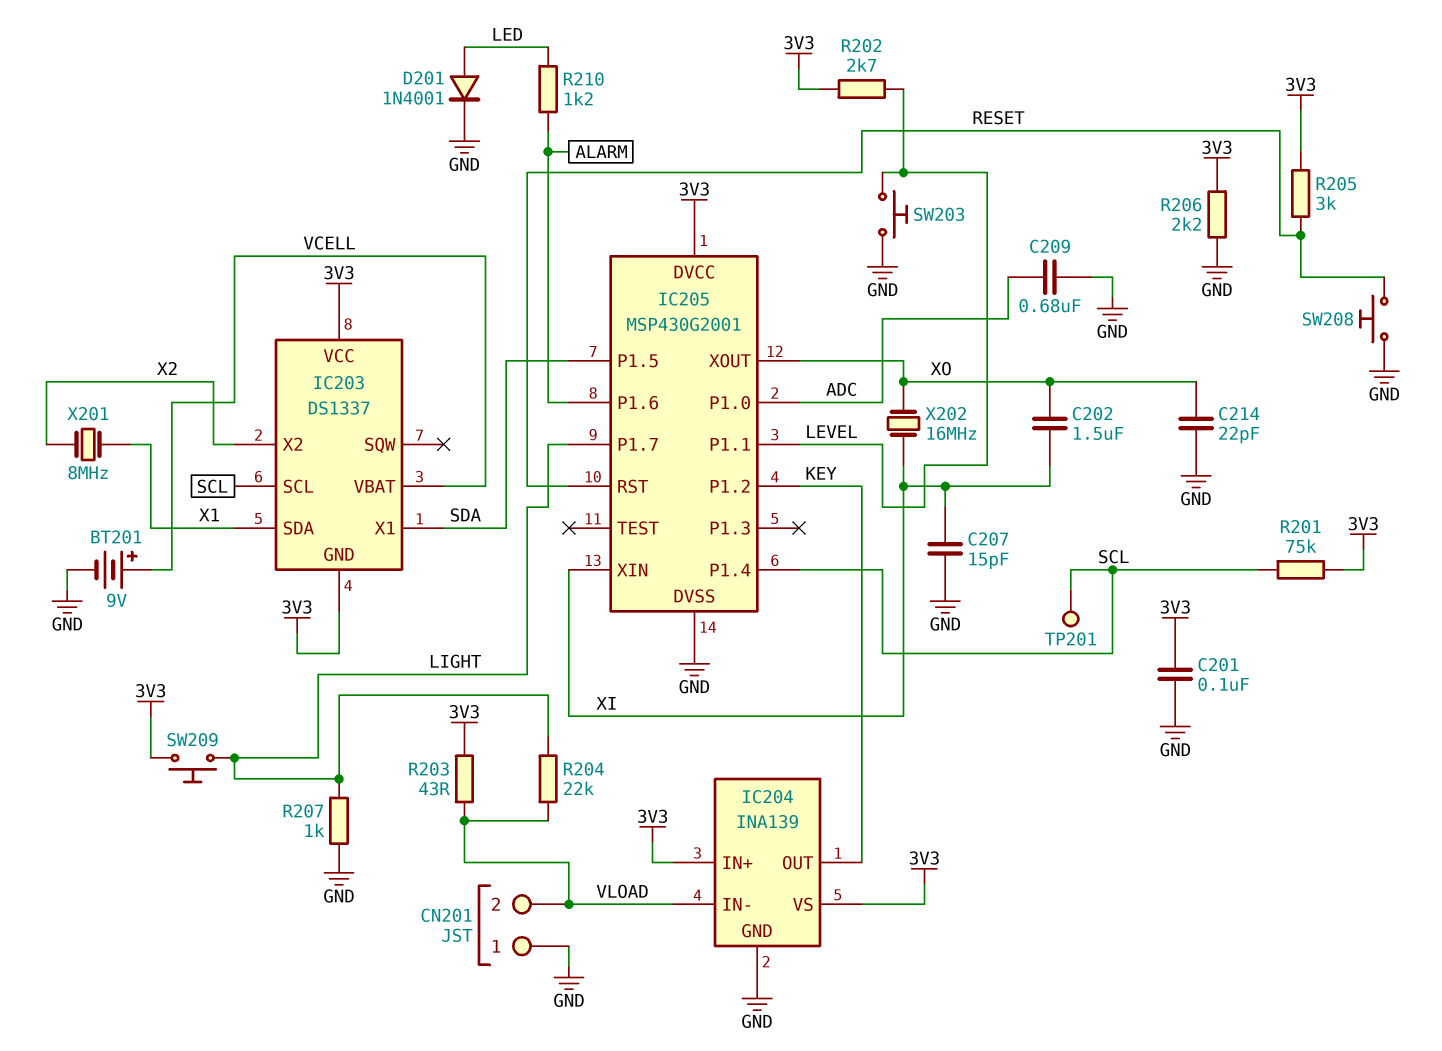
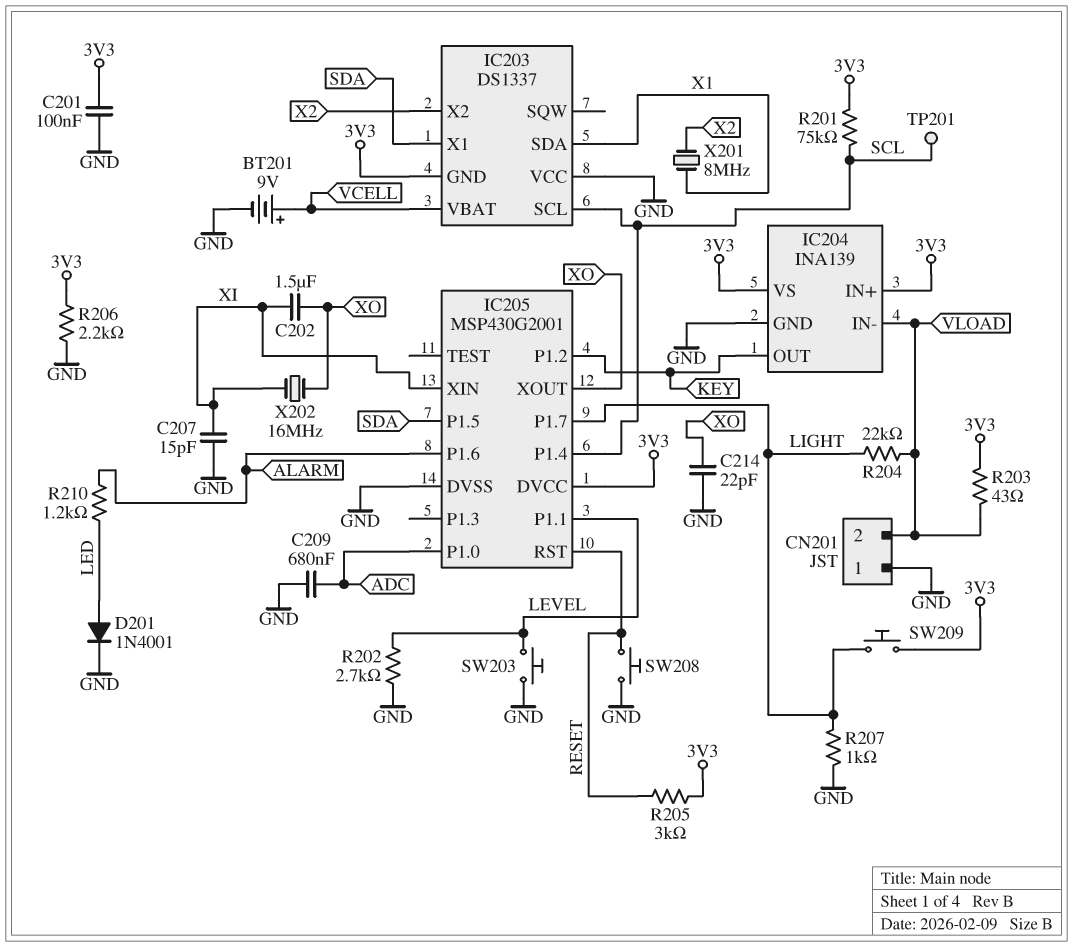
IC203 pin VCC: 3V3 -> GND
R202: 2.7k (3V3, LEVEL) -> 2.7k (GND, LEVEL)

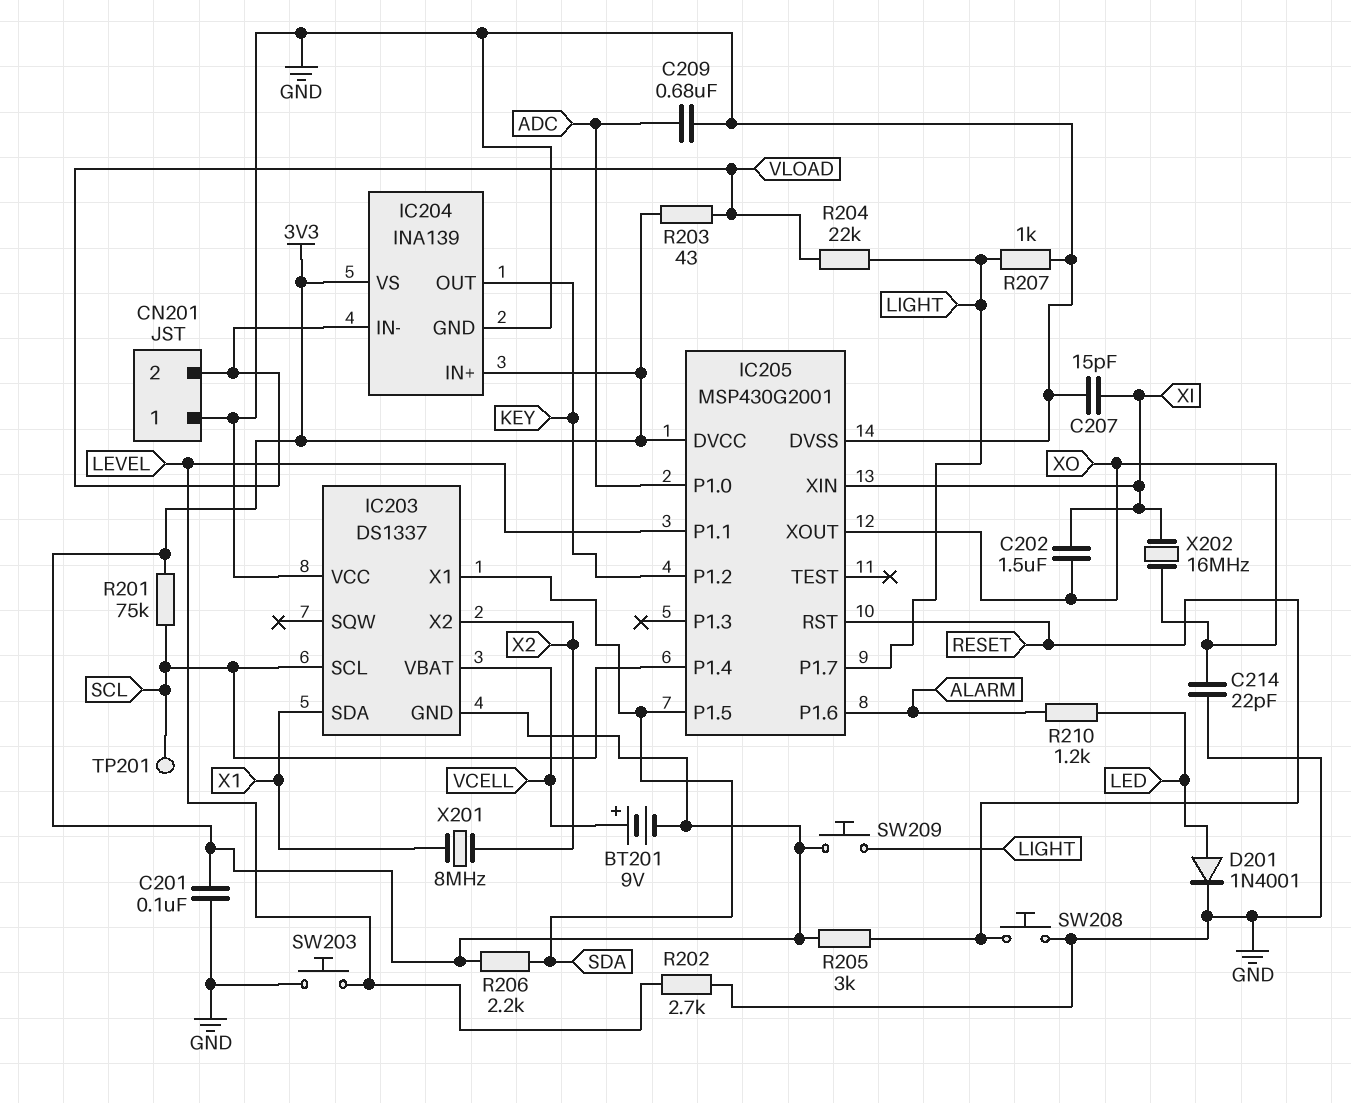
BT201: 9V (plus VCELL, minus GND) -> 9V (plus VCELL, minus 3V3)
R206: 2.2k (3V3, GND) -> 2.2k (3V3, SDA)

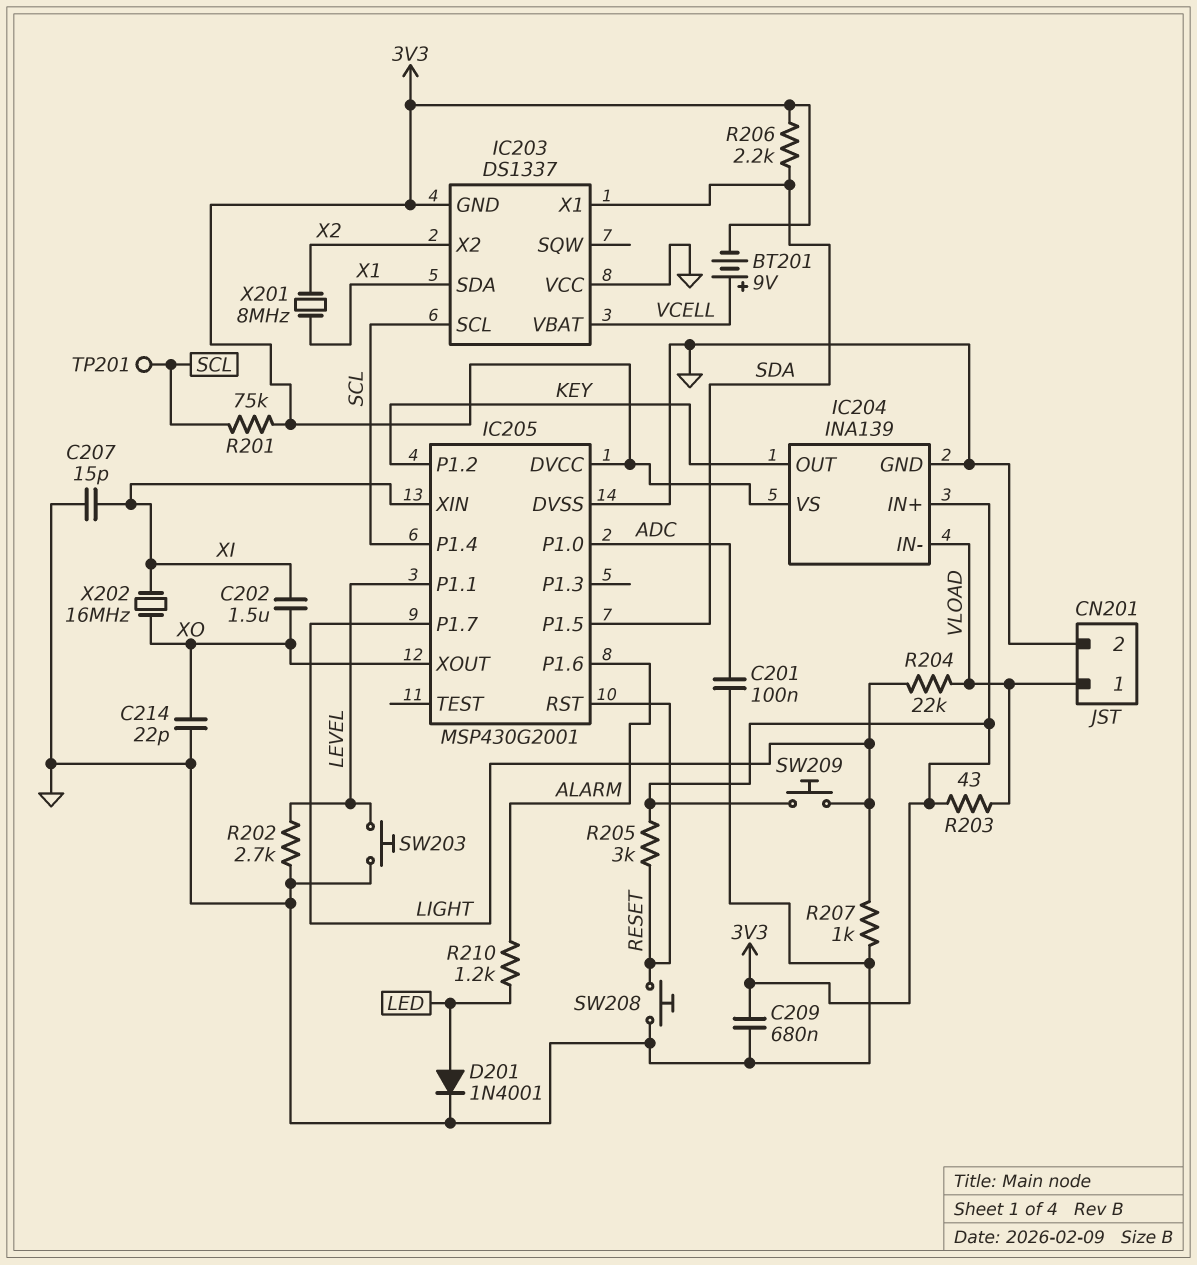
C201: 100nF (3V3, GND) -> 100nF (ADC, GND)
C209: 680nF (ADC, GND) -> 680nF (3V3, GND)
CN201 pin 1: GND -> VLOAD
CN201 pin 2: VLOAD -> GND

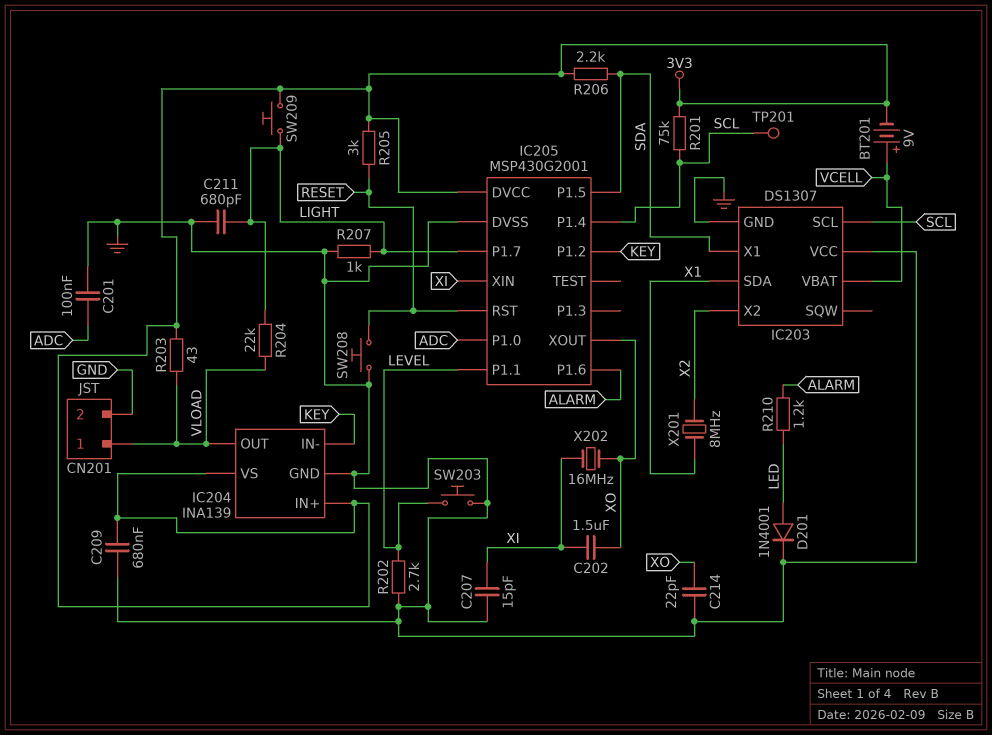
C211: none -> 680pF (GND, LIGHT)
IC203: DS1337 -> DS1307
IC203 pin GND: 3V3 -> GND
IC204 pin IN-: VLOAD -> KEY
IC204 pin OUT: KEY -> VLOAD

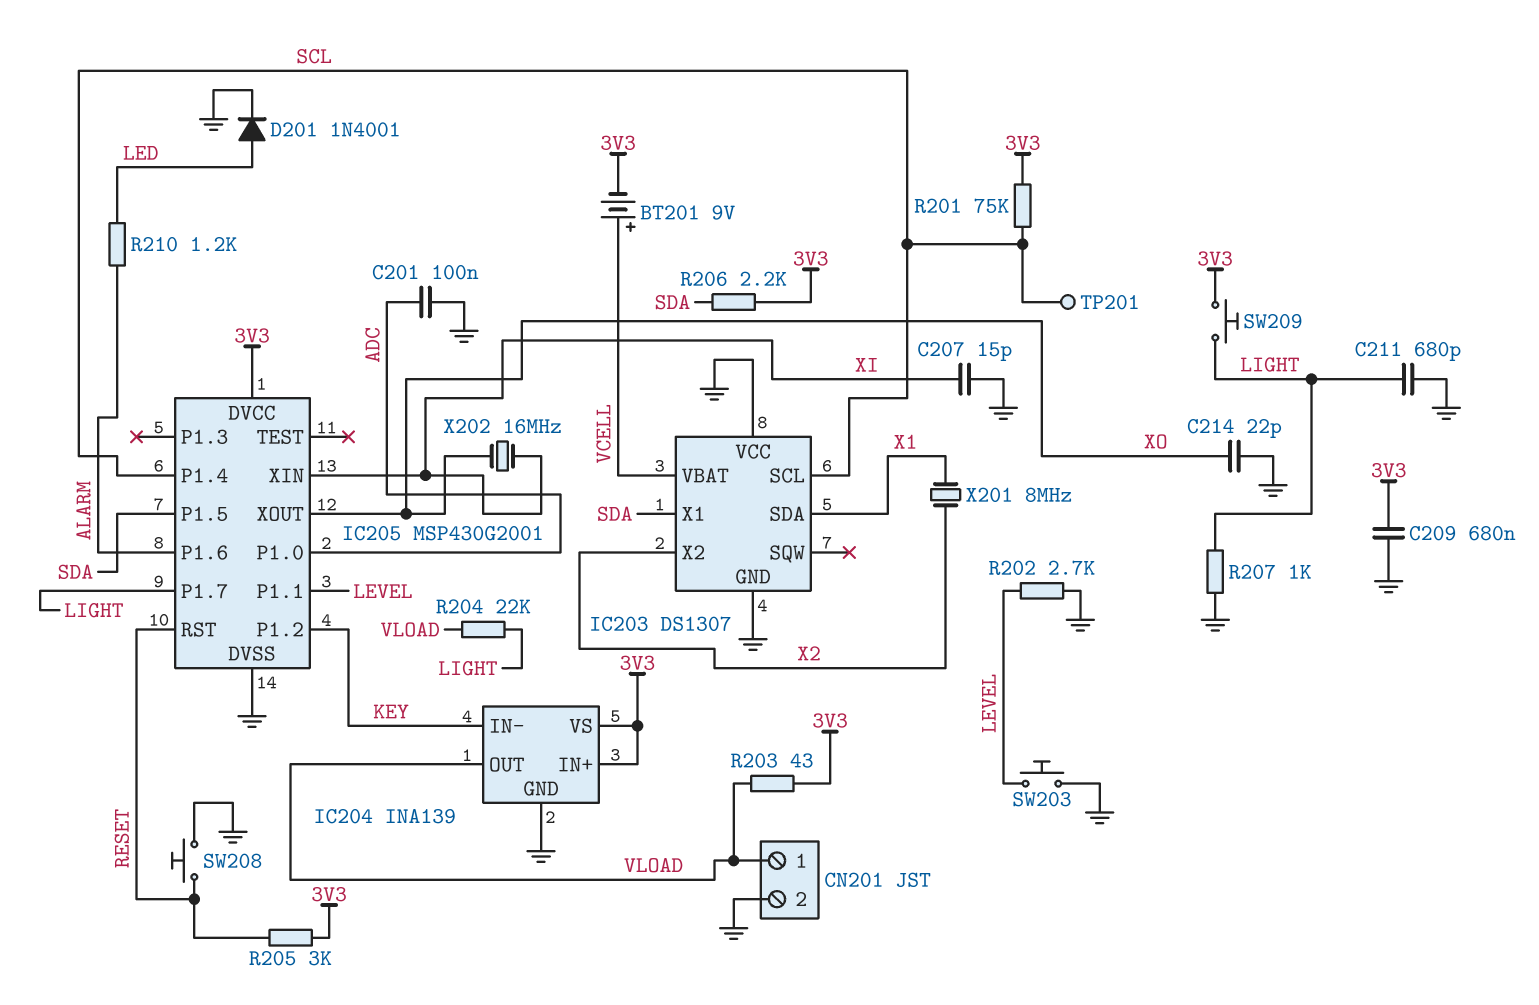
C202: 1.5uF (XI, XO) -> none

